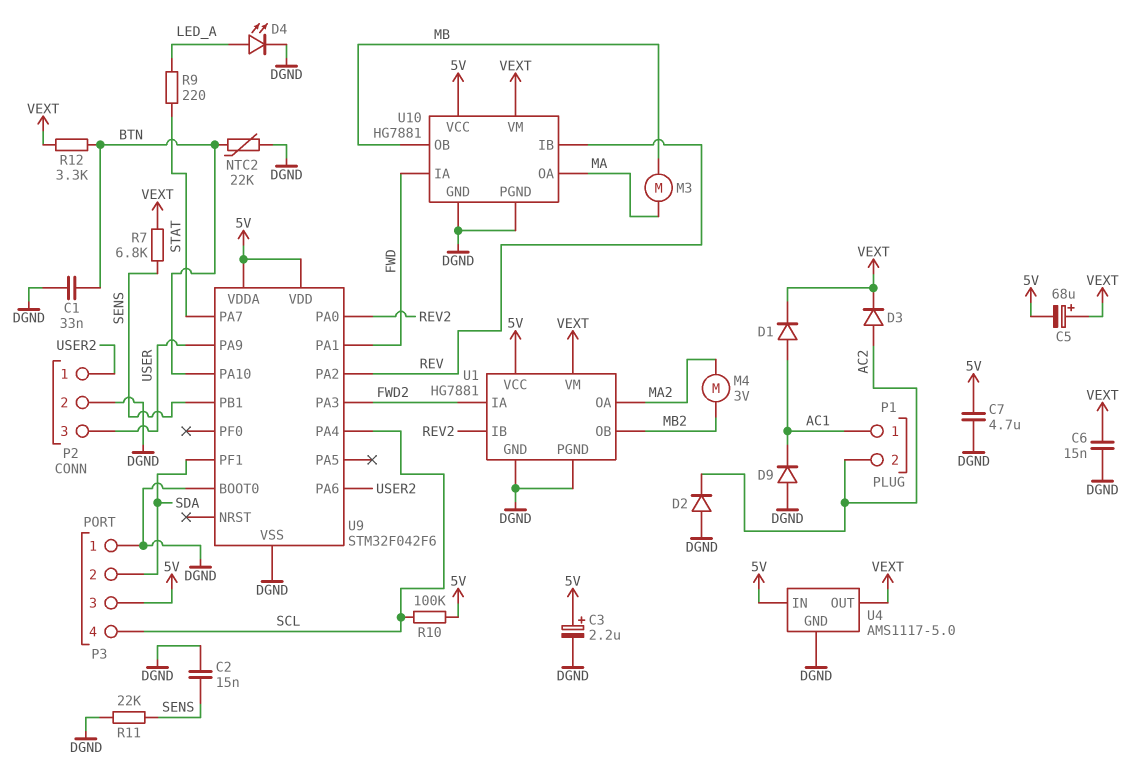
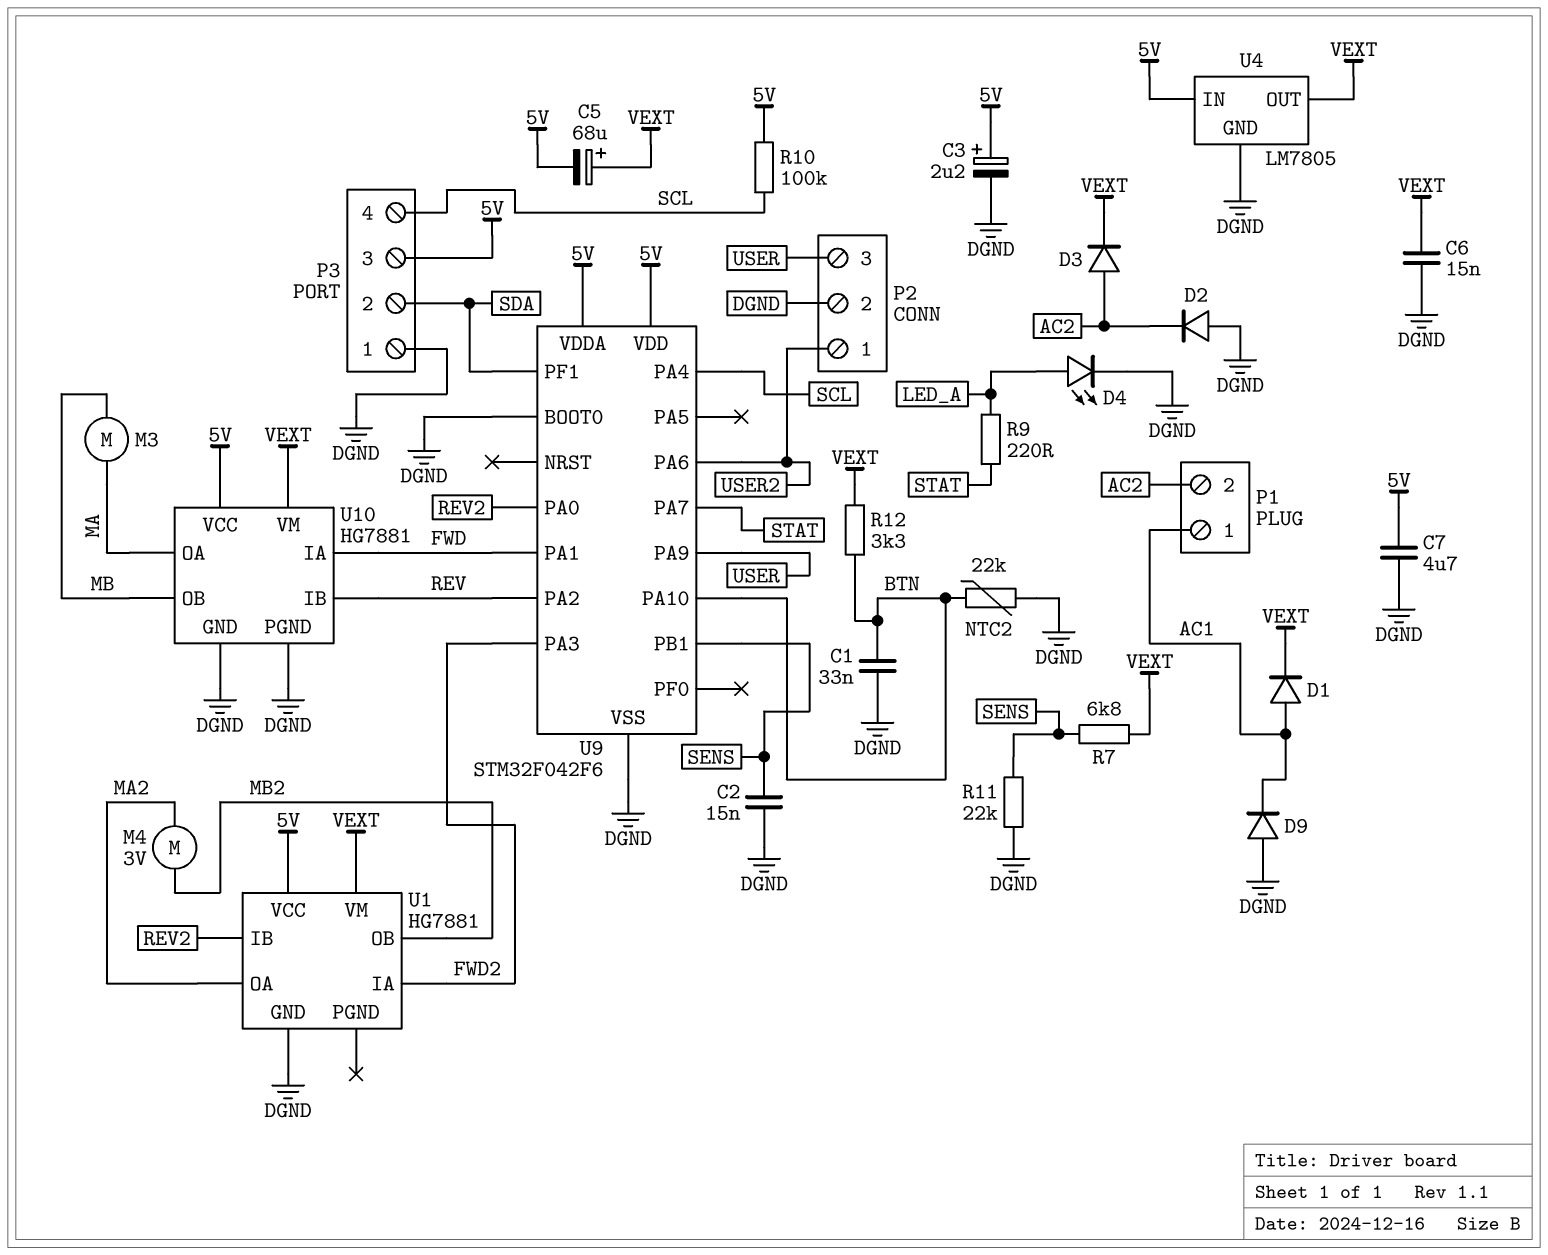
U1 pin PGND: DGND -> none
U4: AMS1117-5.0 -> LM7805

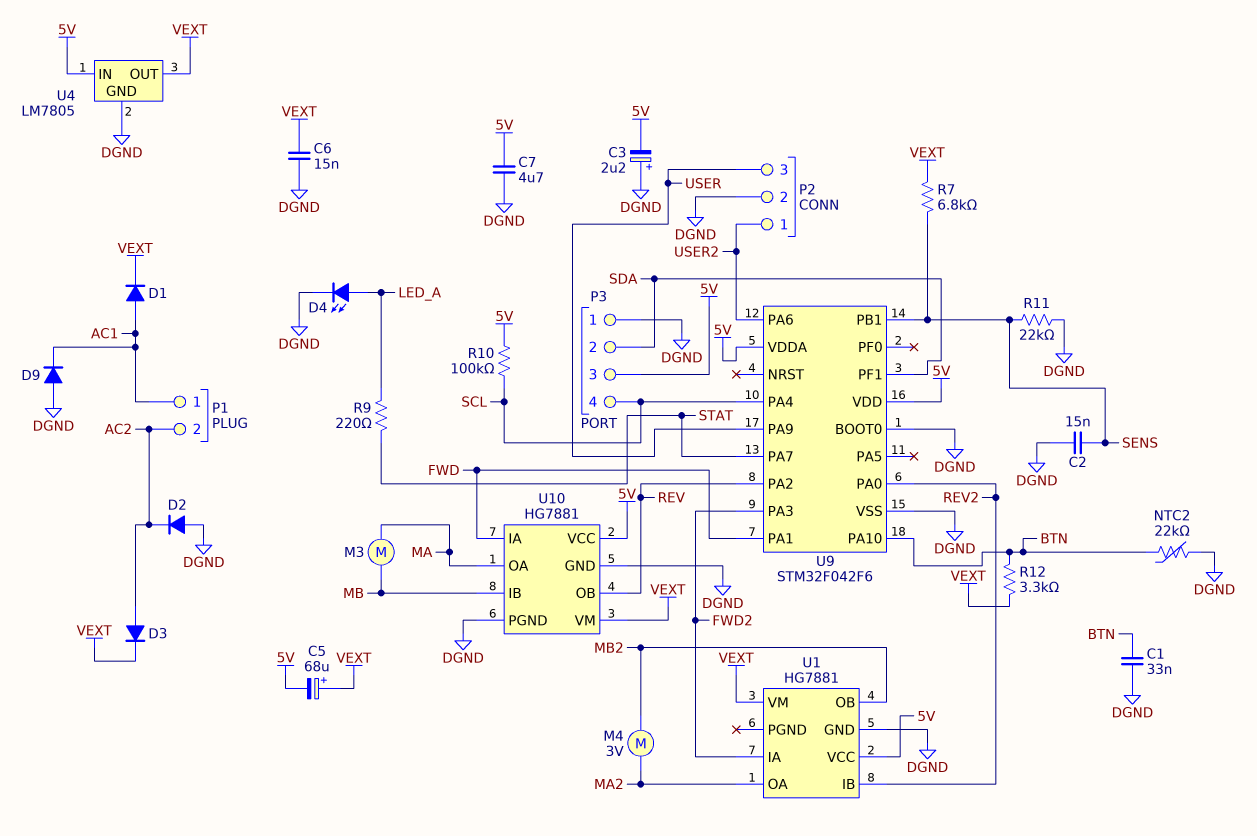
C3: 2.2uF (plus 5V, minus DGND) -> 2.2uF (plus DGND, minus 5V)
U10 pin IB: REV -> MB
U10 pin OB: MB -> REV

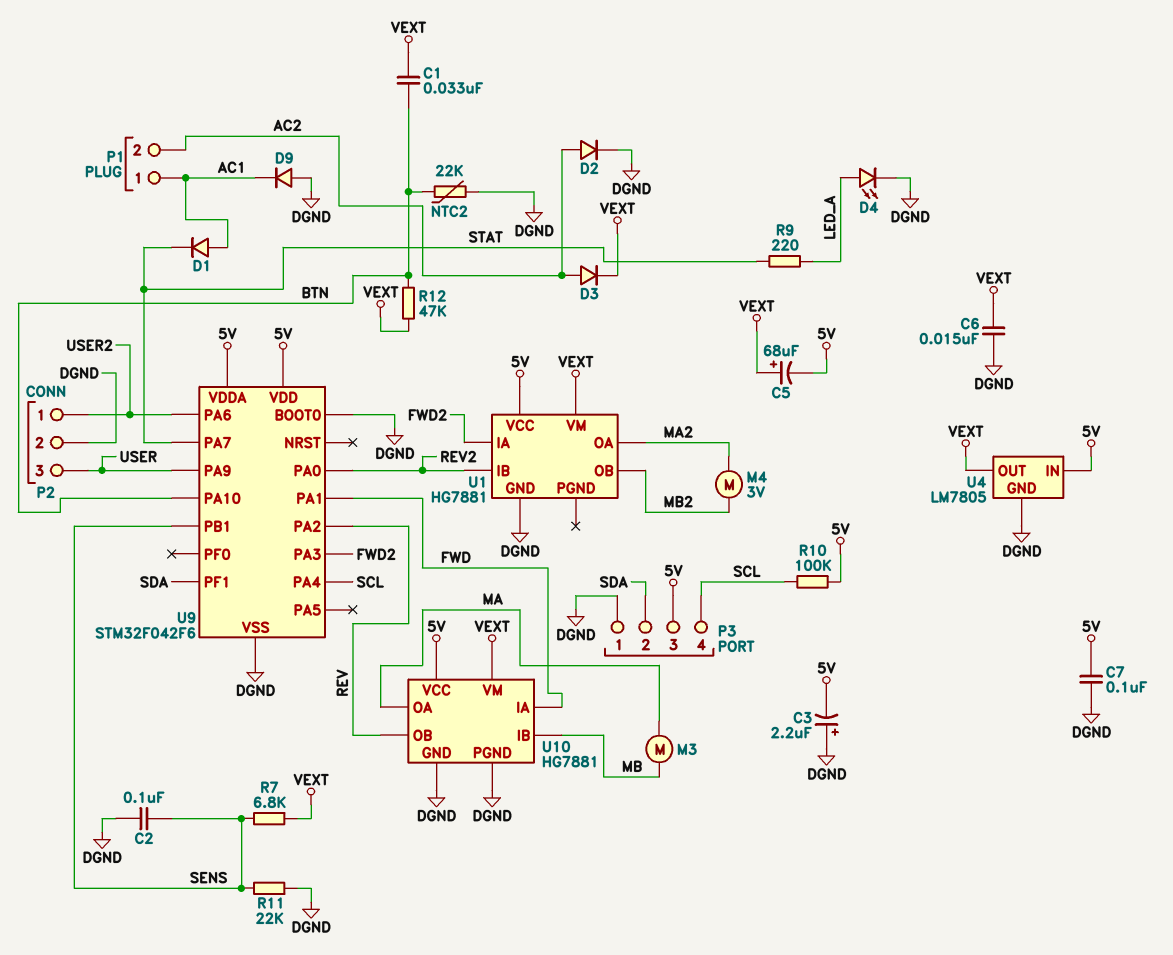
C1: 33nF (BTN, DGND) -> 33nF (BTN, VEXT)
C2: 15nF (DGND, SENS) -> 100nF (DGND, SENS)
C7: 4.7uF (5V, DGND) -> 100nF (5V, DGND)
D1: diode (A AC1, K VEXT) -> diode (A AC1, K STAT)
D2: diode (A DGND, K AC2) -> diode (A AC2, K DGND)
R12: 3.3k (BTN, VEXT) -> 47k (BTN, VEXT)

